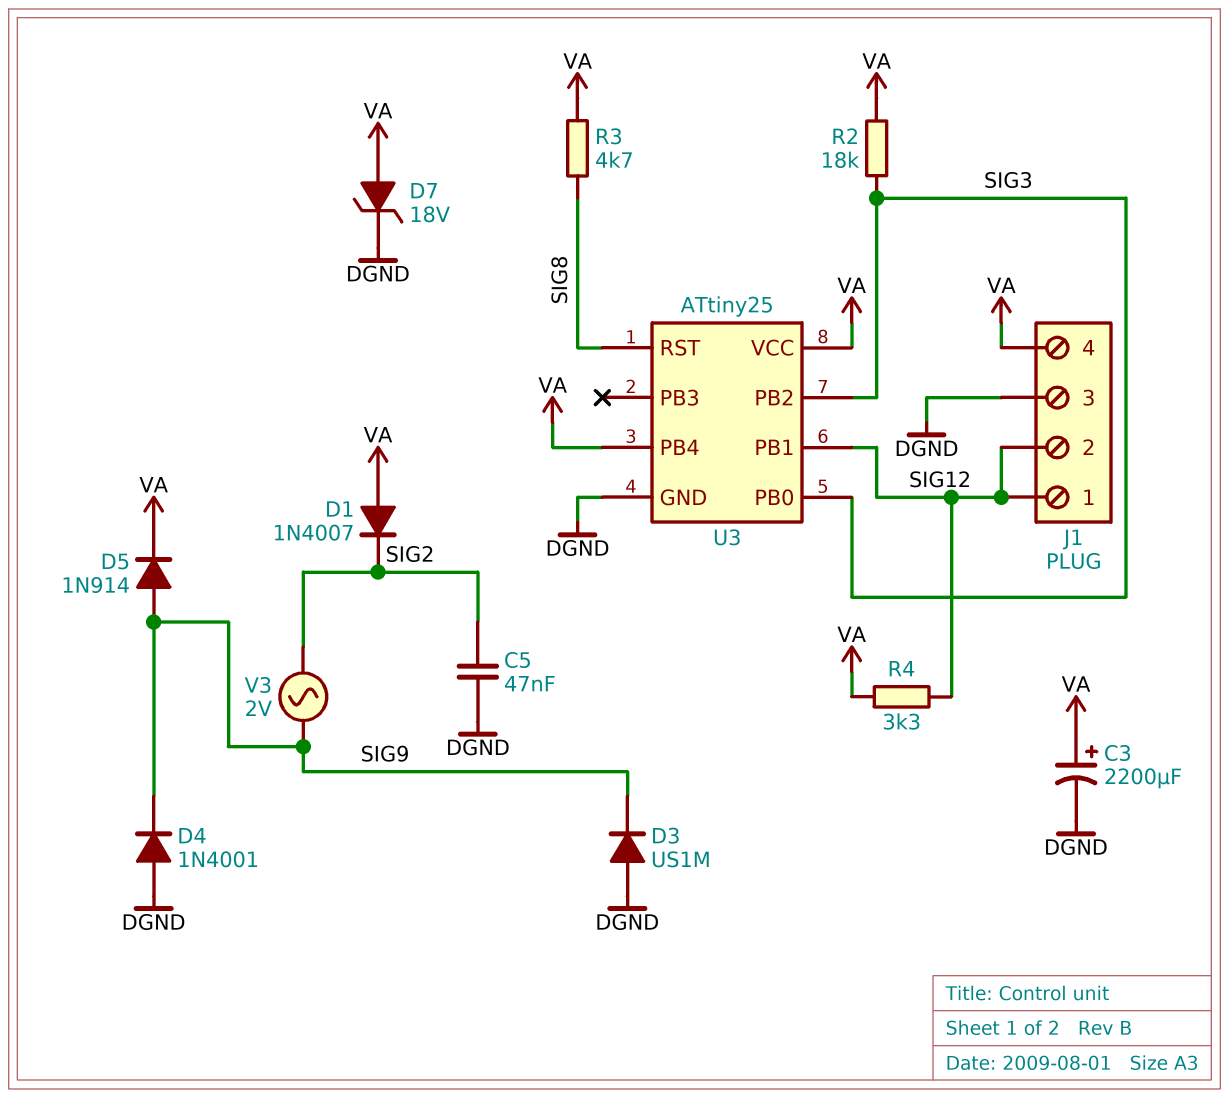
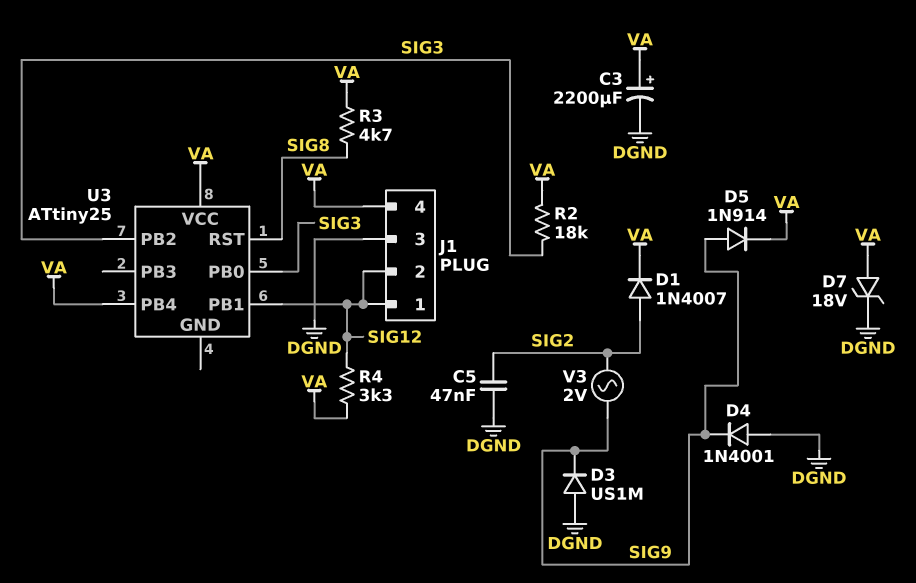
D1: diode 1N4007 (A VA, K SIG2) -> diode 1N4007 (A SIG2, K VA)
U3 pin GND: DGND -> none

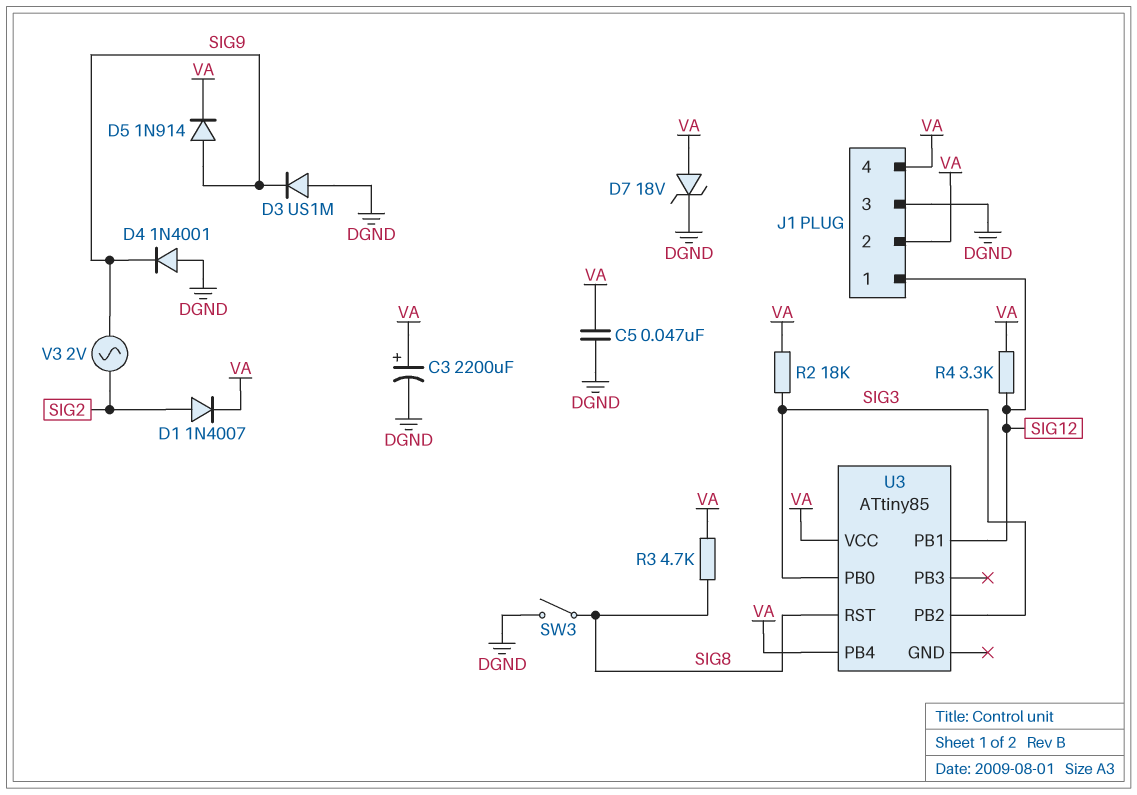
C5: 47nF (DGND, SIG2) -> 47nF (DGND, VA)
J1 pin 2: SIG12 -> VA
SW3: none -> switch (DGND, SIG8)
U3: ATtiny25 -> ATtiny85

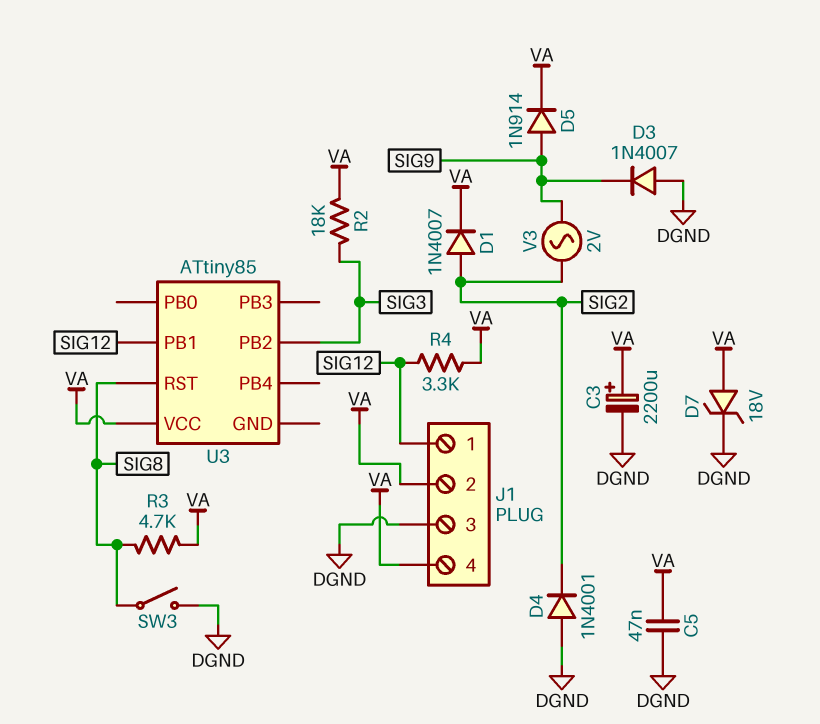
D3: diode US1M (A DGND, K SIG9) -> diode 1N4007 (A DGND, K SIG9)
D4: diode 1N4001 (A DGND, K SIG9) -> diode 1N4001 (A DGND, K SIG2)
U3 pin PB0: SIG3 -> none
U3 pin PB4: VA -> none

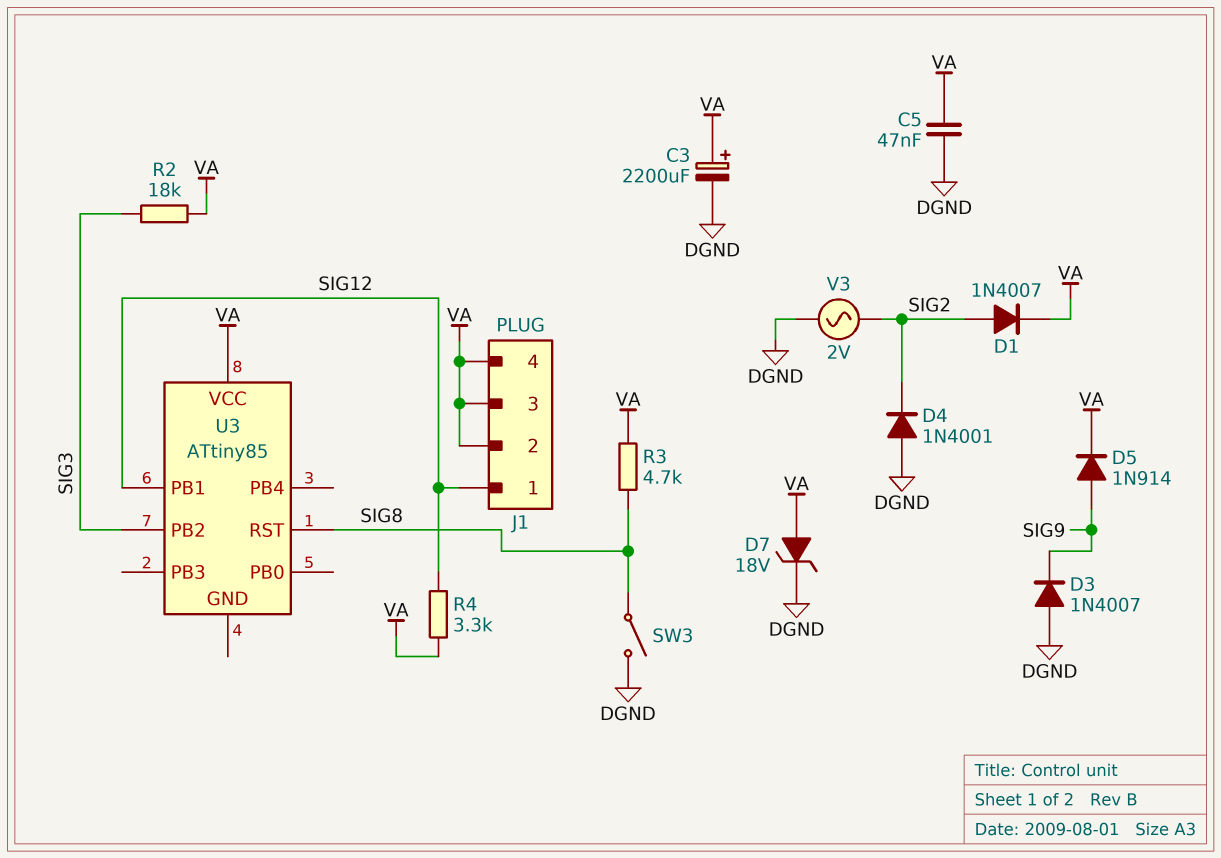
J1 pin 3: DGND -> VA
V3: AC 2V (SIG2, SIG9) -> AC 2V (DGND, SIG2)

